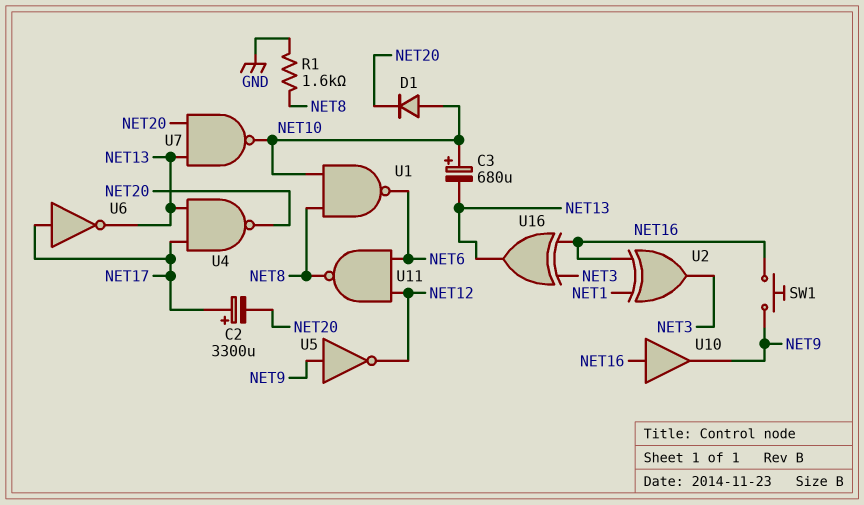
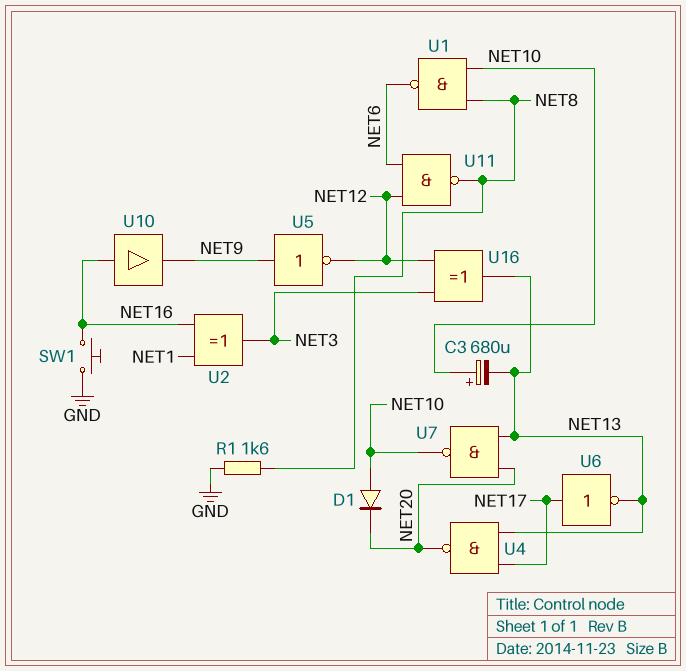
C2: 3300uF (plus NET17, minus NET20) -> none
SW1: button (NET9, NET16) -> button (GND, NET16)
U16: XOR (in NET3, in NET16, out NET13) -> XOR (in NET3, in NET12, out NET13)

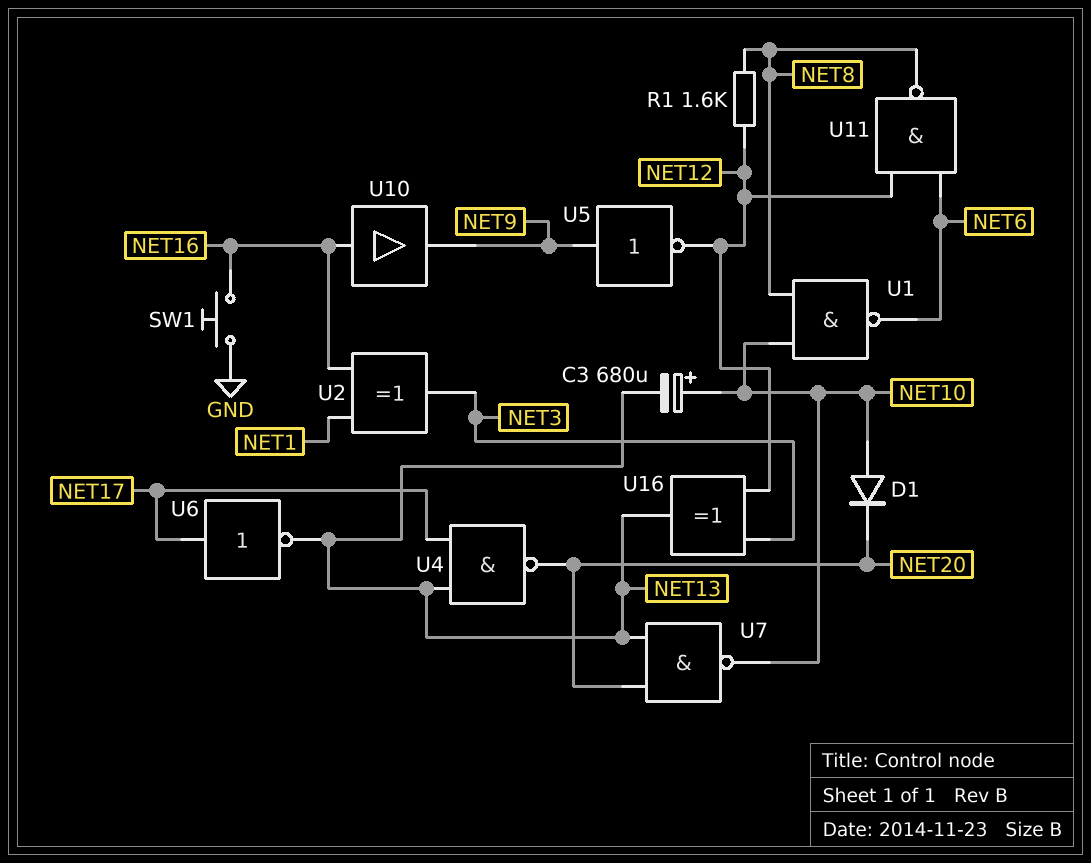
R1: 1.6k (GND, NET8) -> 1.6k (NET8, NET12)

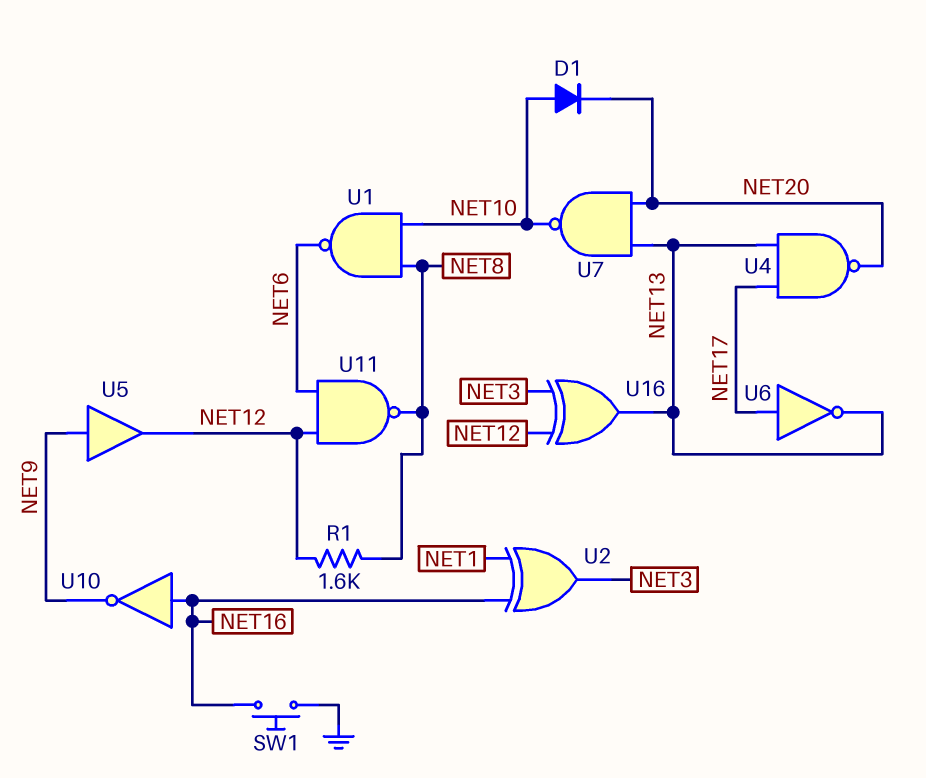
C3: 680uF (plus NET10, minus NET13) -> none
U5: NOT (in NET9, out NET12) -> buffer (in NET9, out NET12)
U10: buffer (in NET16, out NET9) -> NOT (in NET16, out NET9)

